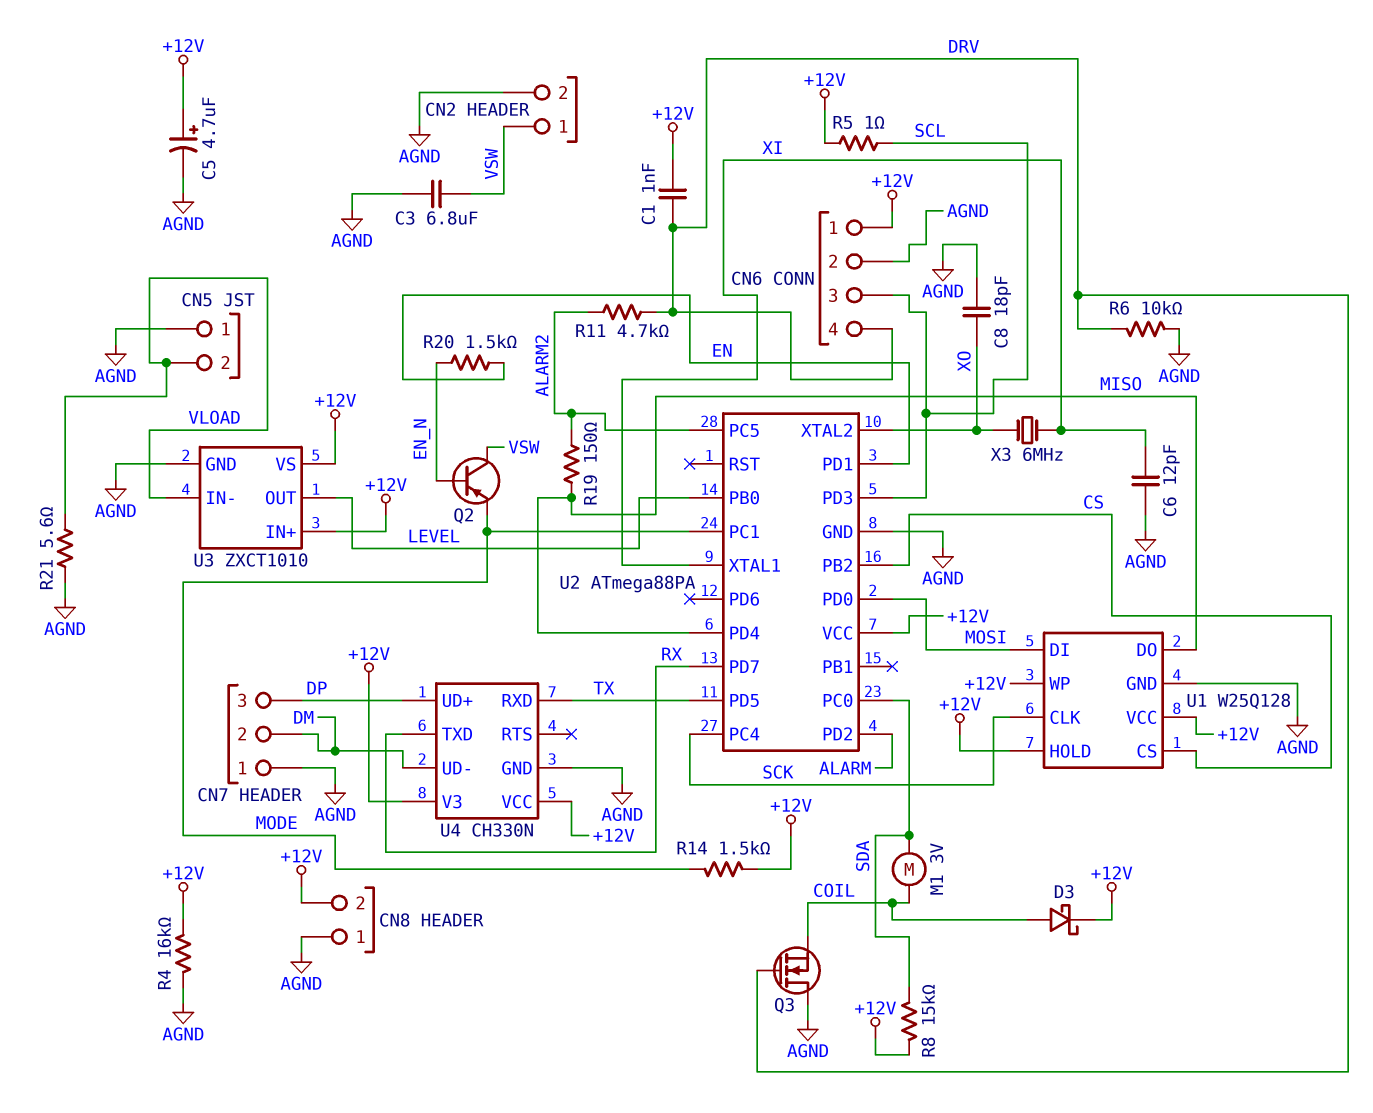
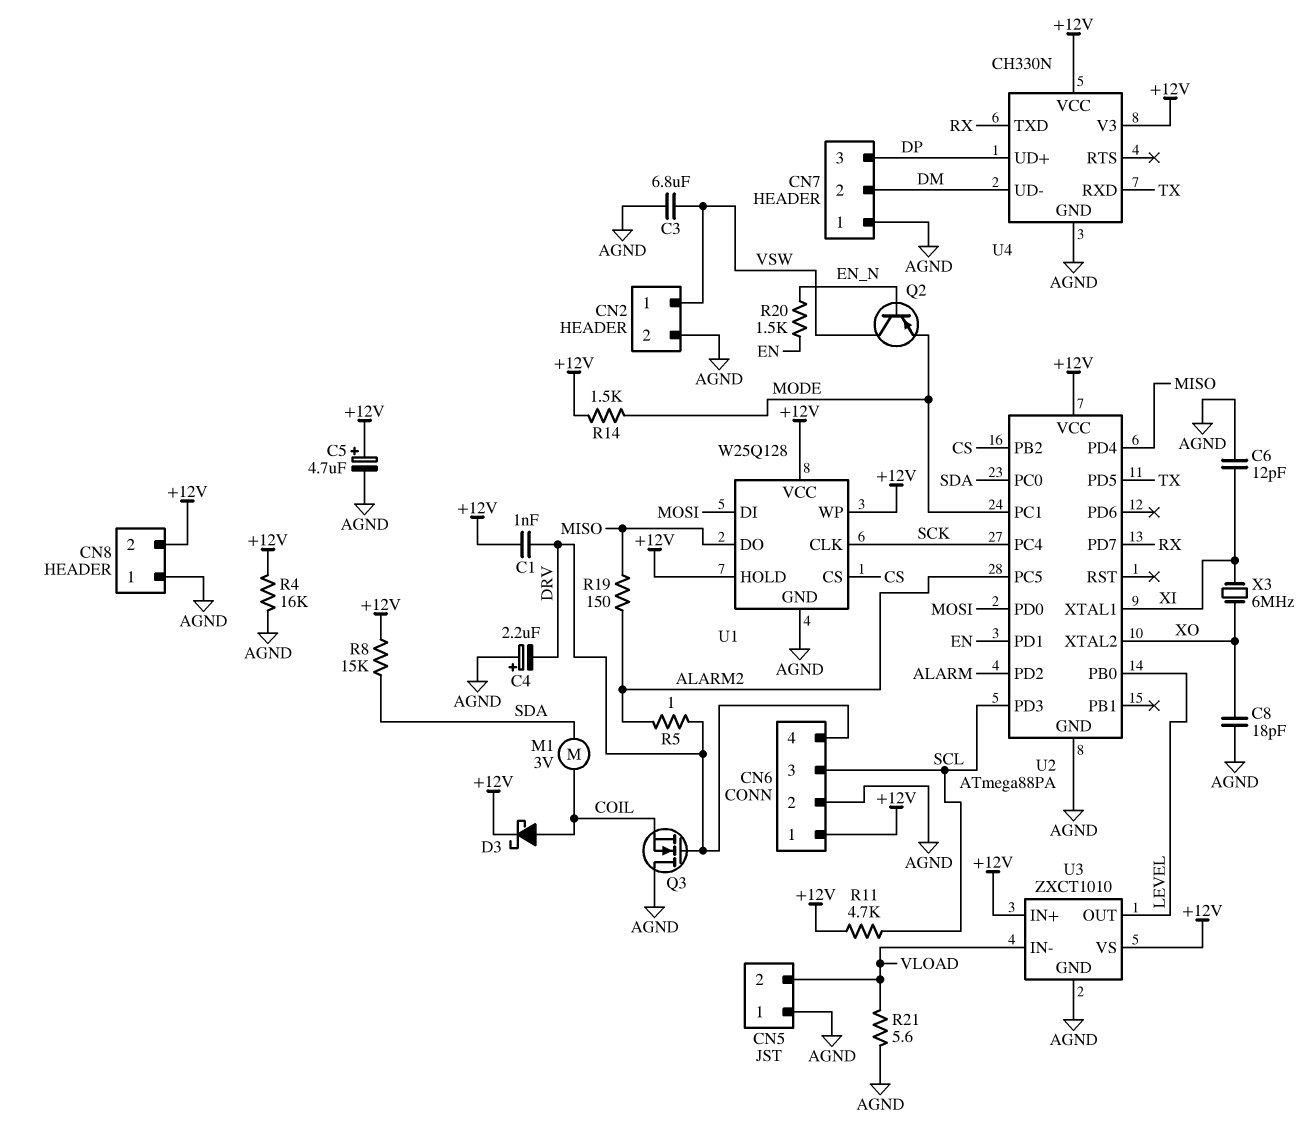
C4: none -> 2.2uF (plus AGND, minus DRV)
R5: 1 (+12V, SCL) -> 1 (ALARM2, DRV)
R6: 10k (AGND, DRV) -> none
R11: 4.7k (ALARM2, DRV) -> 4.7k (+12V, SCL)

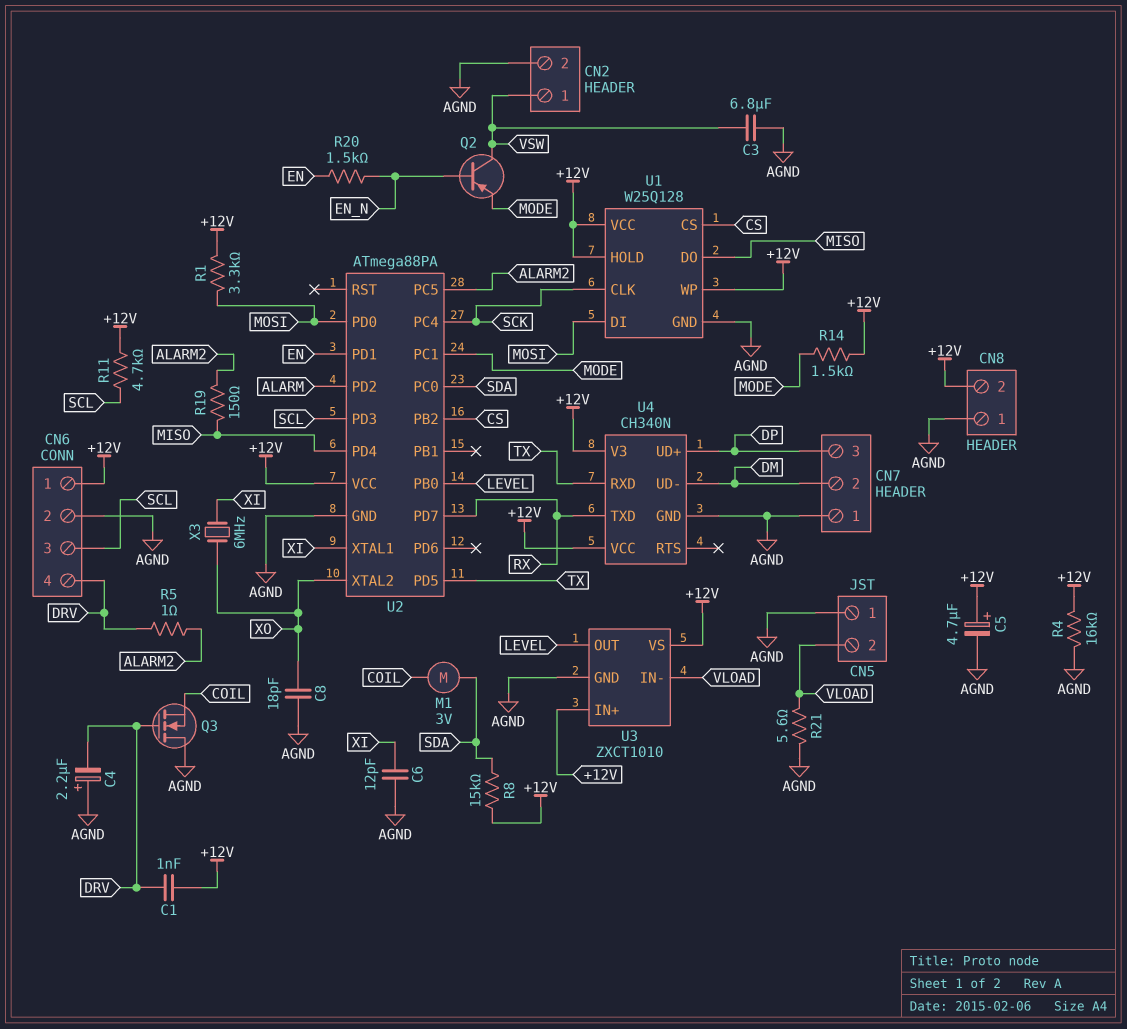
D3: schottky (A COIL, K +12V) -> none
R1: none -> 3.3k (+12V, MOSI)
U4: CH330N -> CH340N

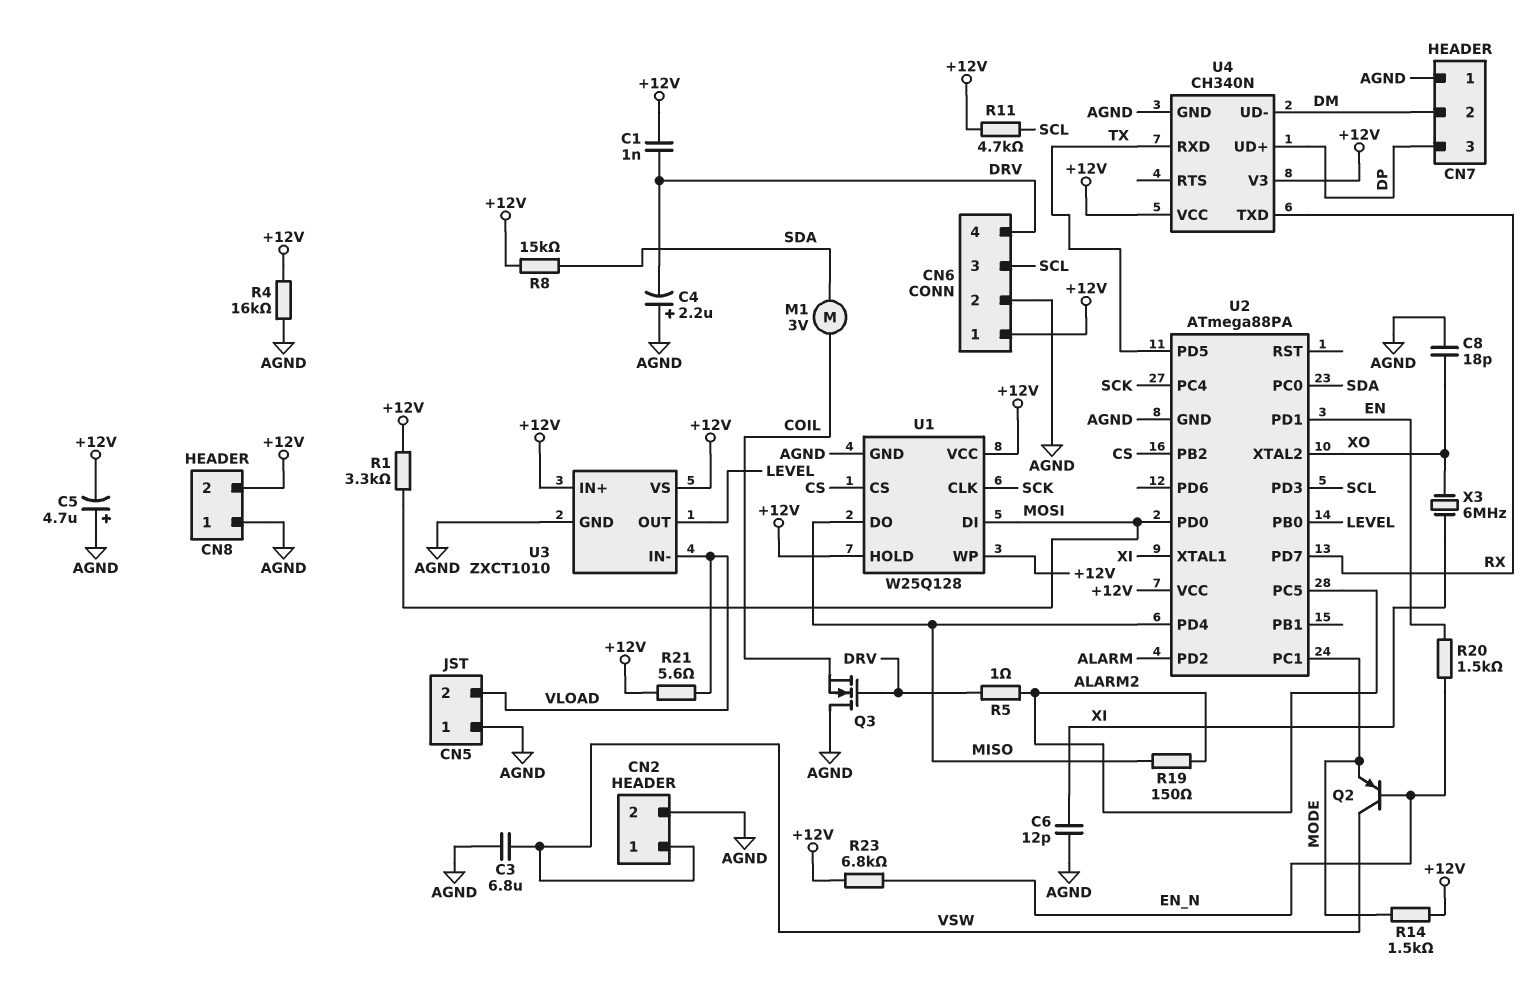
C5: 4.7uF (plus +12V, minus AGND) -> 4.7uF (plus AGND, minus +12V)
R21: 5.6 (AGND, VLOAD) -> 5.6 (+12V, VLOAD)
R23: none -> 6.8k (+12V, EN_N)

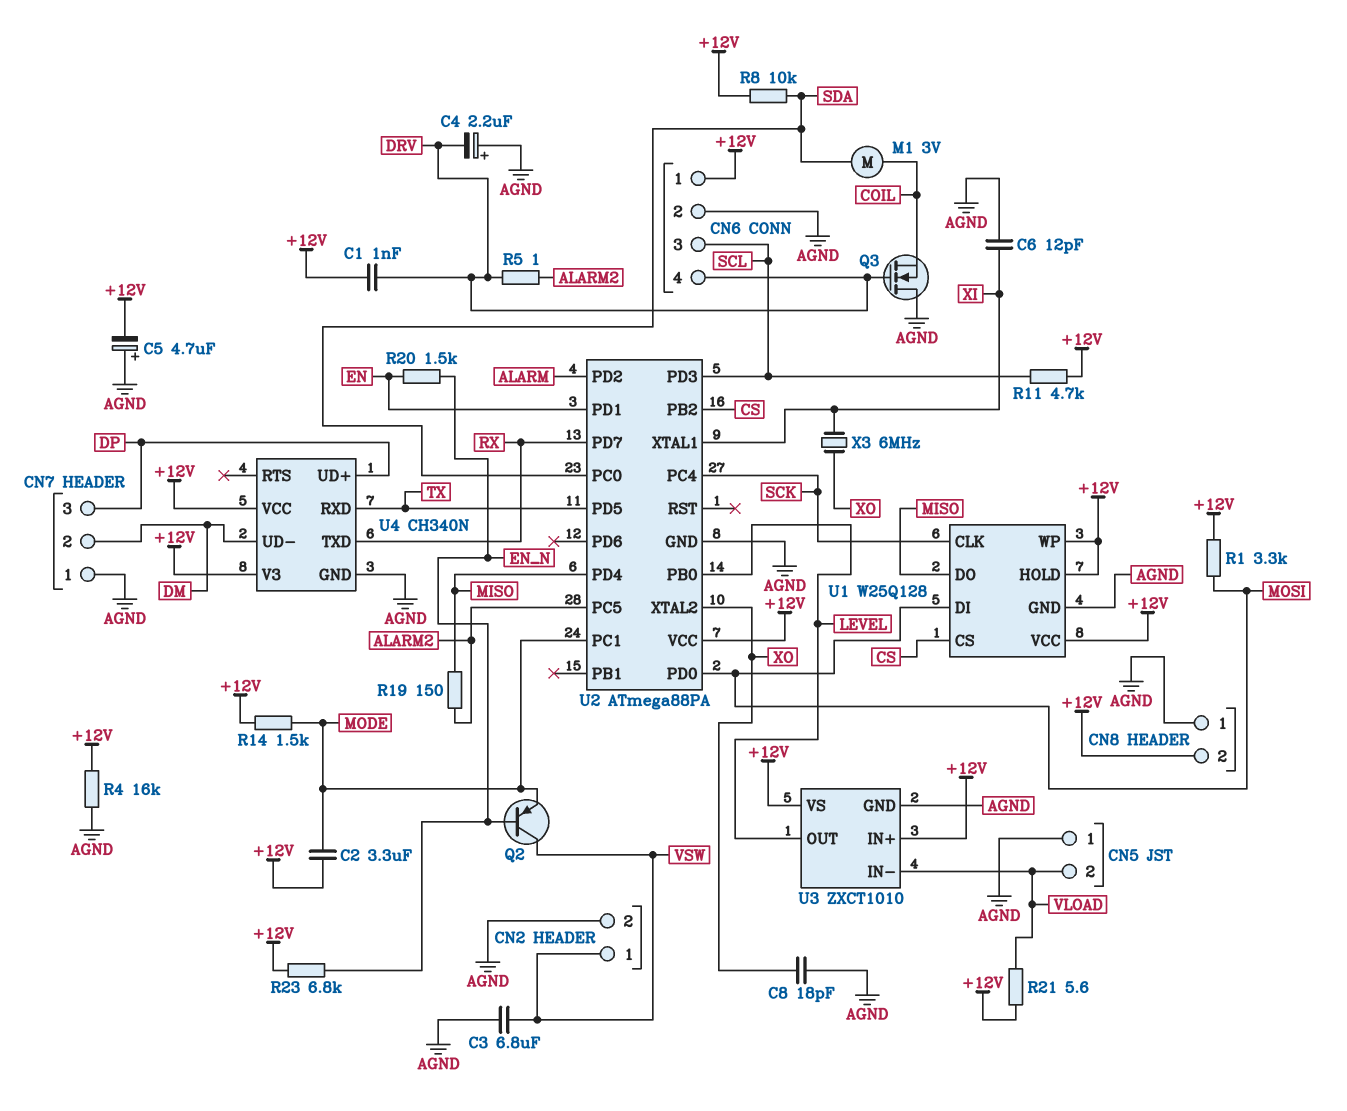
C2: none -> 3.3uF (+12V, MODE)
R8: 15k (+12V, SDA) -> 10k (+12V, SDA)

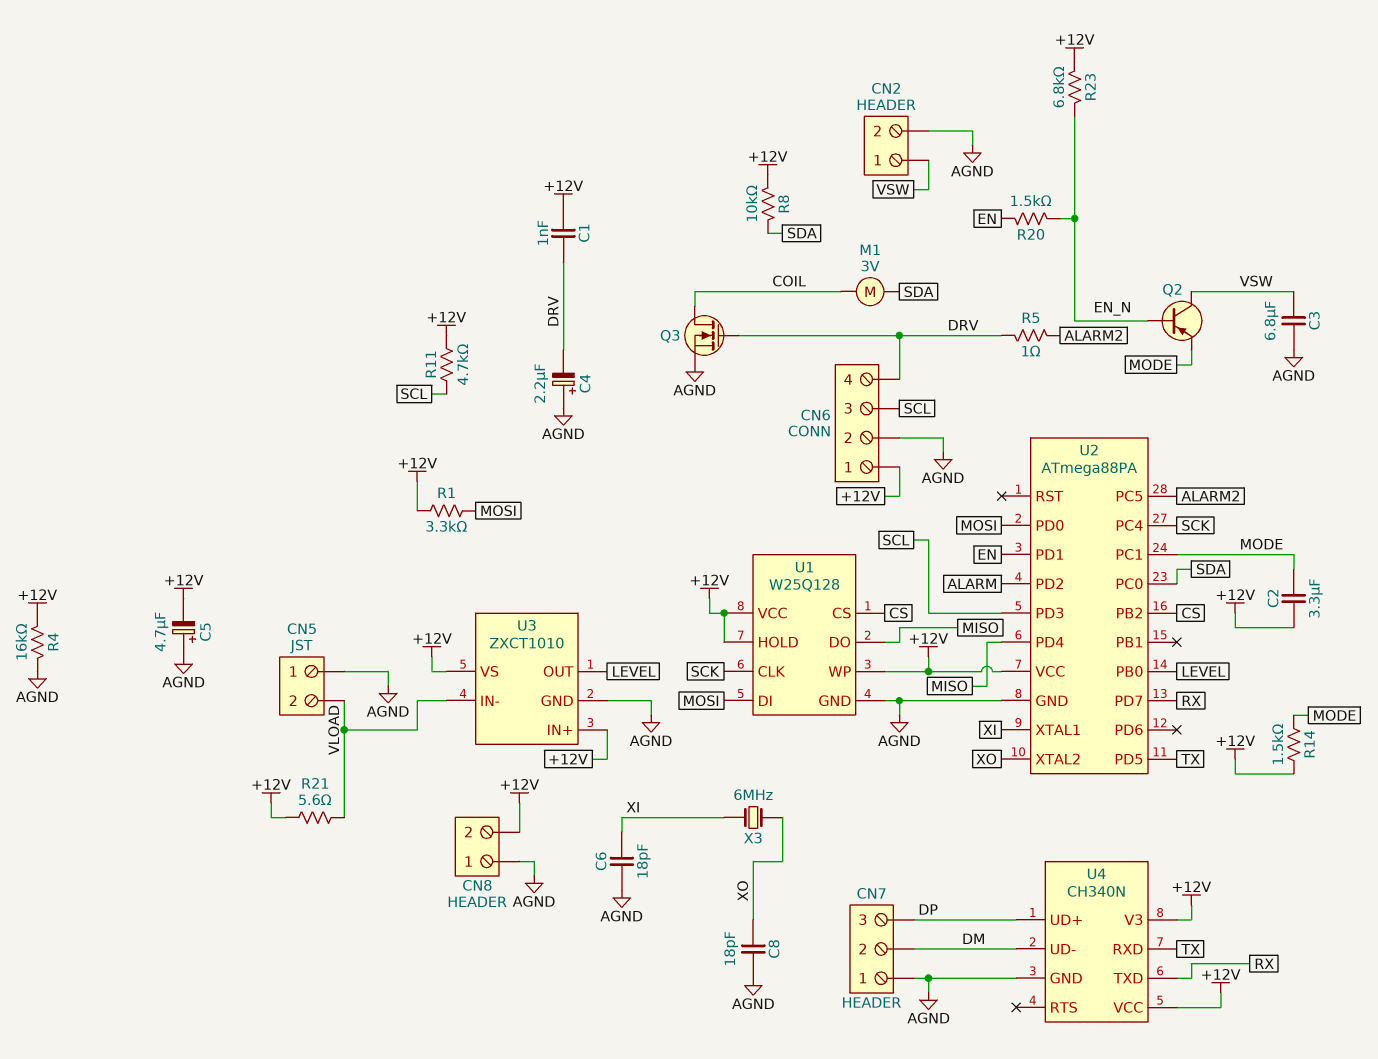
C6: 12pF (AGND, XI) -> 18pF (AGND, XI)
Q3: NMOS (G DRV, D AGND, S COIL) -> NMOS (G DRV, D COIL, S AGND)
R19: 150 (ALARM2, MISO) -> none

